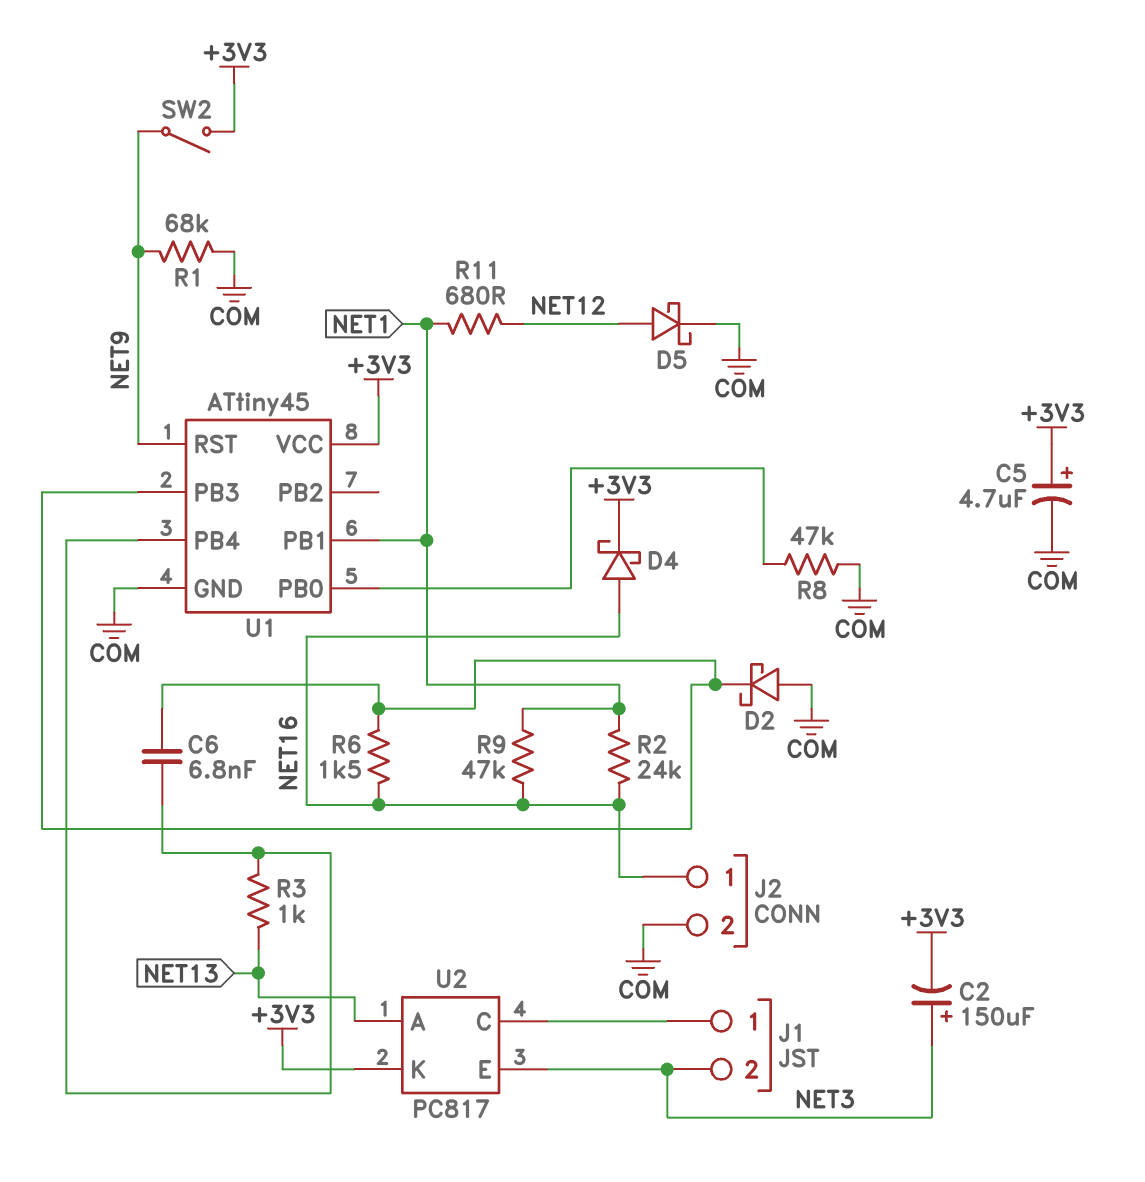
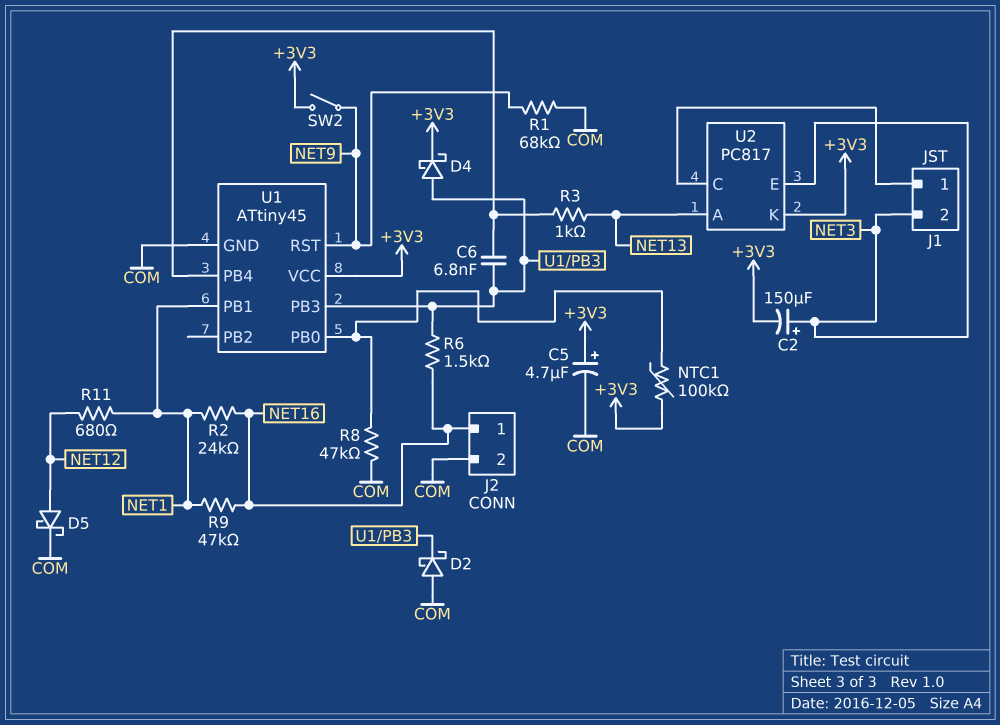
D4: schottky (A NET16, K +3V3) -> schottky (A U1/PB3, K +3V3)
NTC1: none -> 100k (+3V3, U1/PB0)

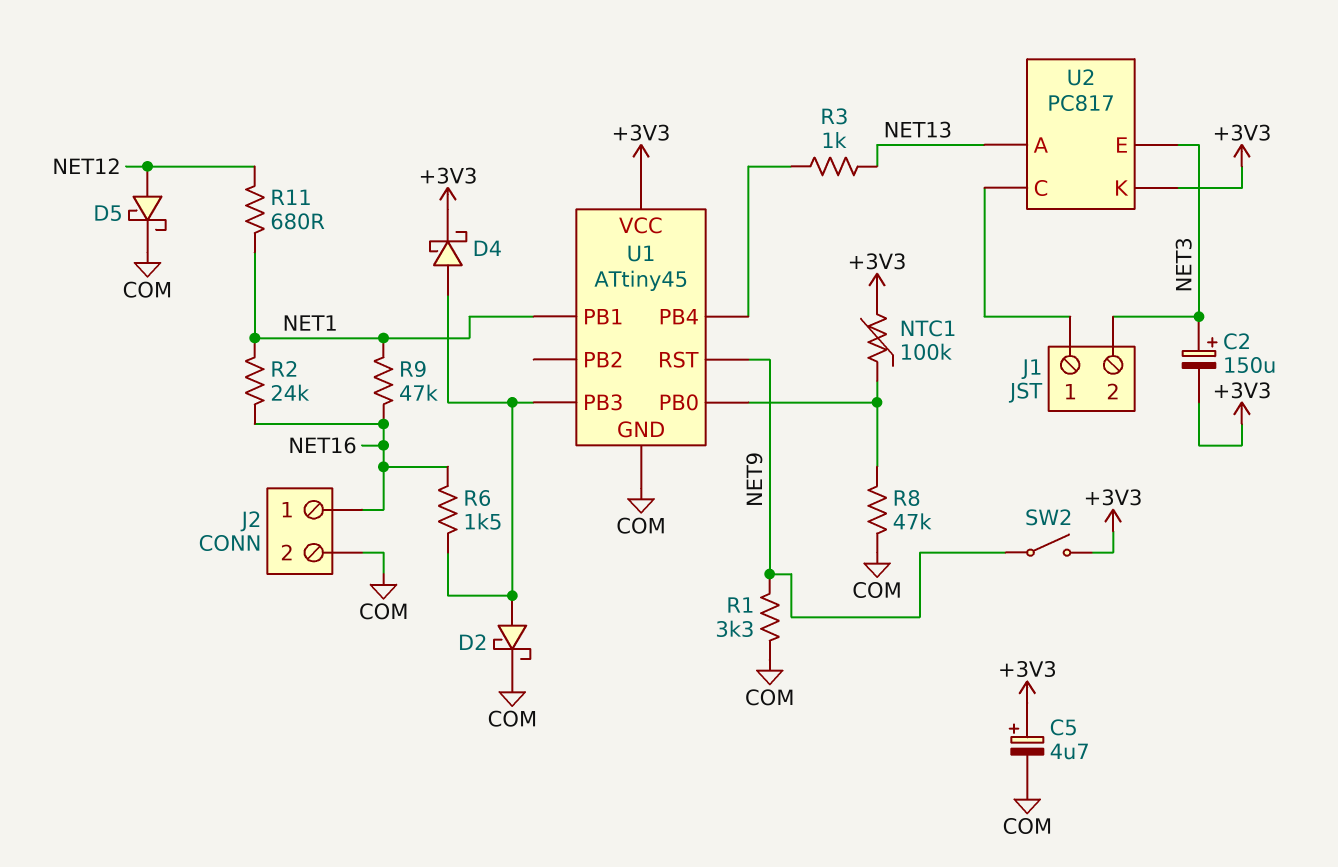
C6: 6.8nF (U1/PB3, U1/PB4) -> none
D2: schottky (A COM, K U1/PB3) -> schottky (A U1/PB3, K COM)
R1: 68k (COM, NET9) -> 3.3k (COM, NET9)

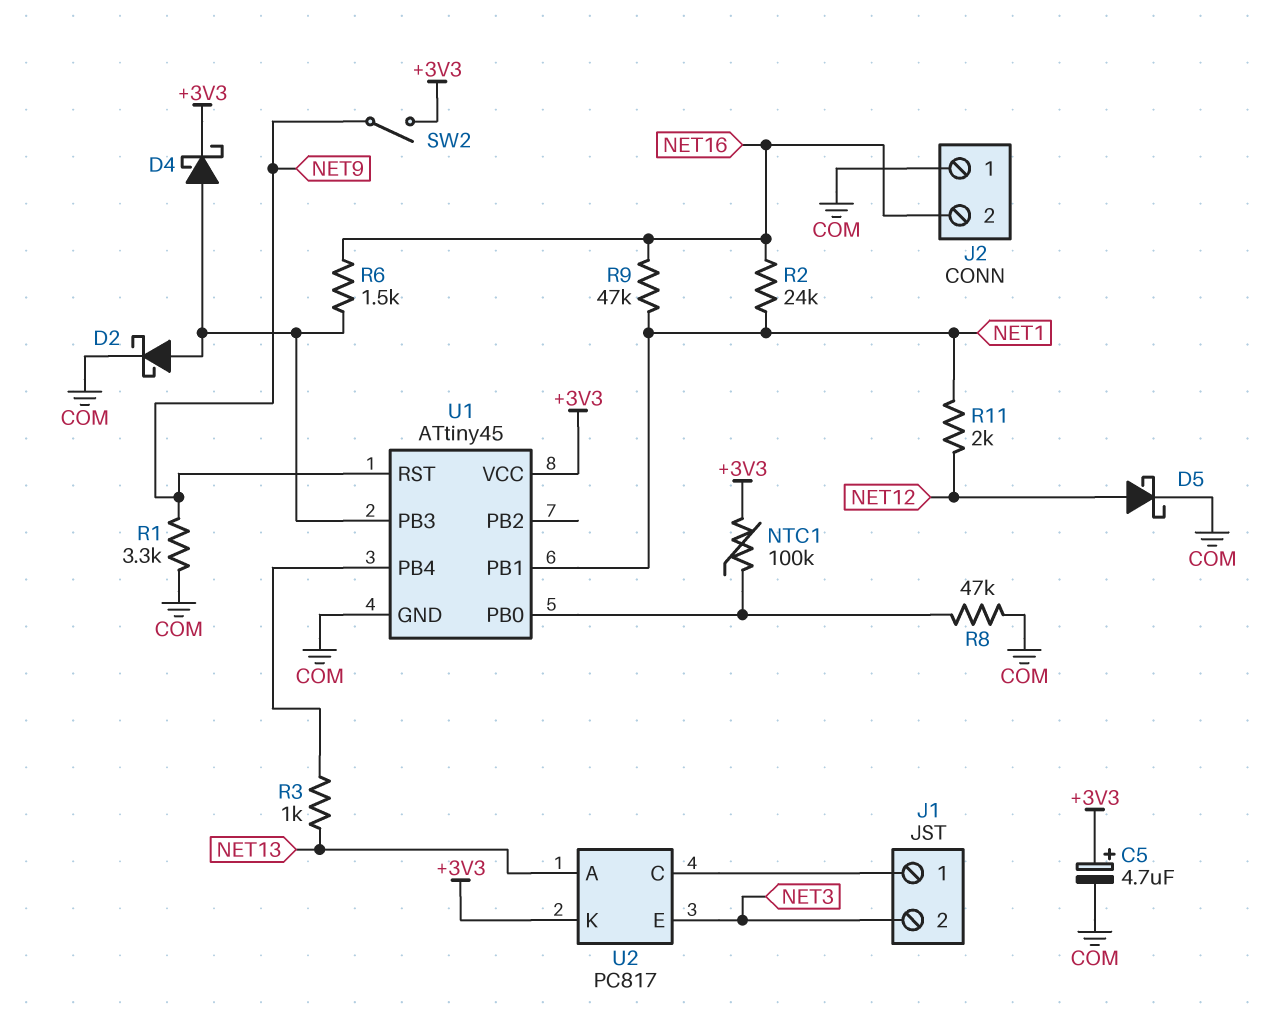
C2: 150uF (plus NET3, minus +3V3) -> none
J2 pin 1: NET16 -> COM
J2 pin 2: COM -> NET16
R11: 680 (NET1, NET12) -> 2k (NET1, NET12)

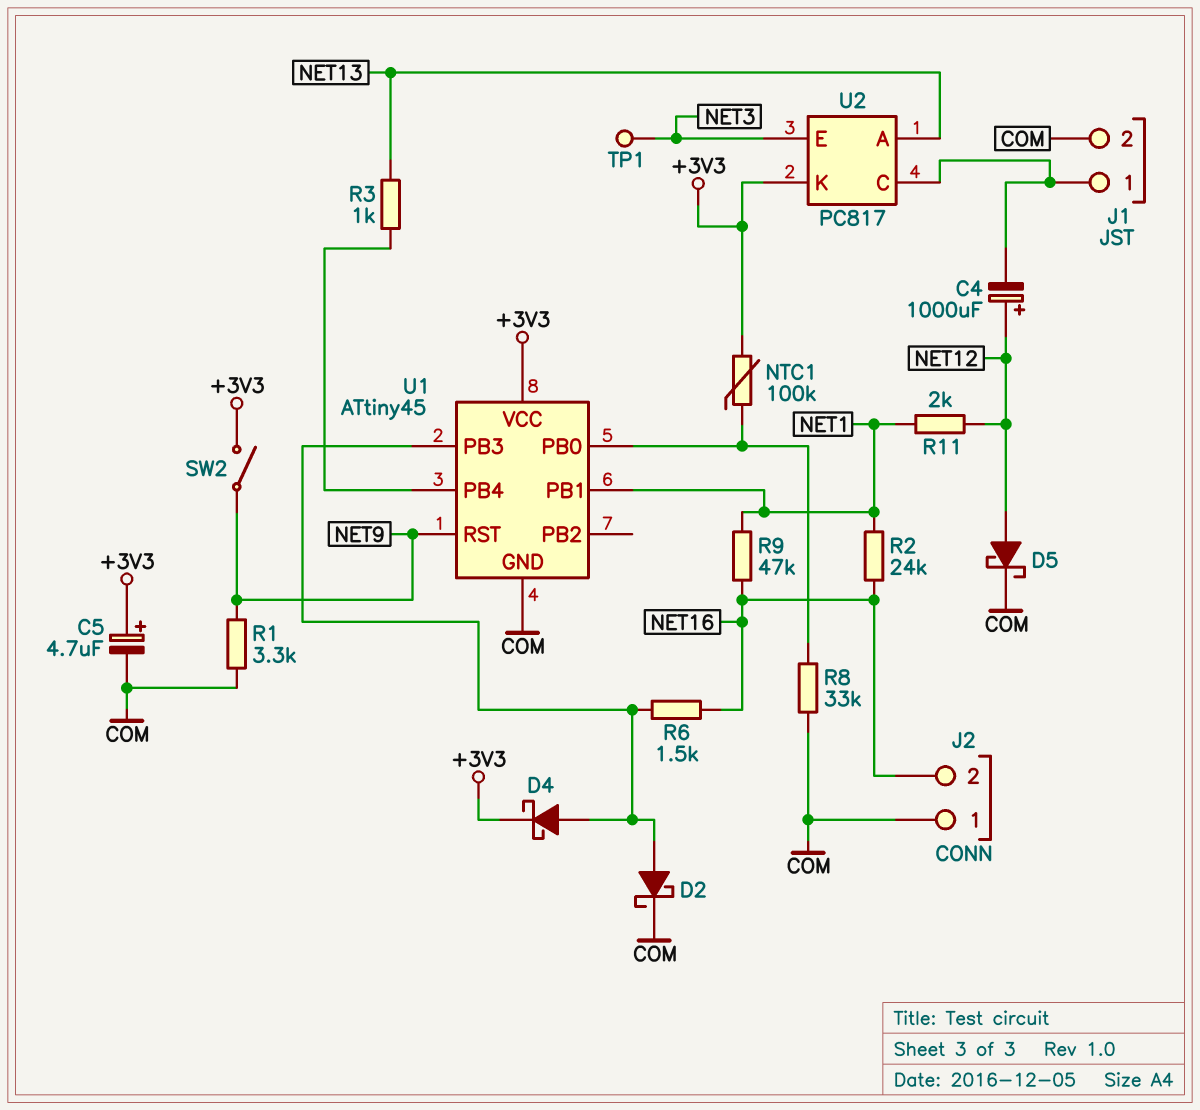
C4: none -> 1000uF (plus NET12, minus J1/1)
J1 pin 2: NET3 -> COM
R8: 47k (COM, U1/PB0) -> 33k (COM, U1/PB0)
TP1: none -> test point (NET3)

